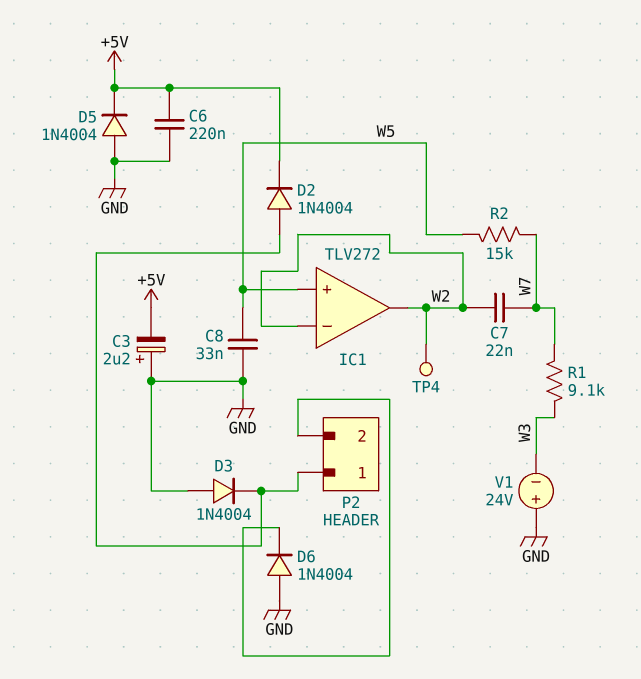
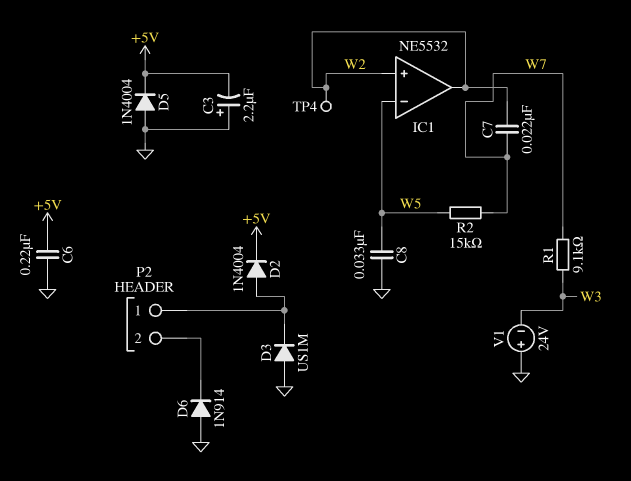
D3: diode 1N4004 (A GND, K P2/1) -> diode US1M (A GND, K P2/1)
D6: diode 1N4004 (A GND, K P2/2) -> diode 1N914 (A GND, K P2/2)
IC1: TLV272 -> NE5532
IC1 pin in+: W5 -> W2
IC1 pin in-: W2 -> W5

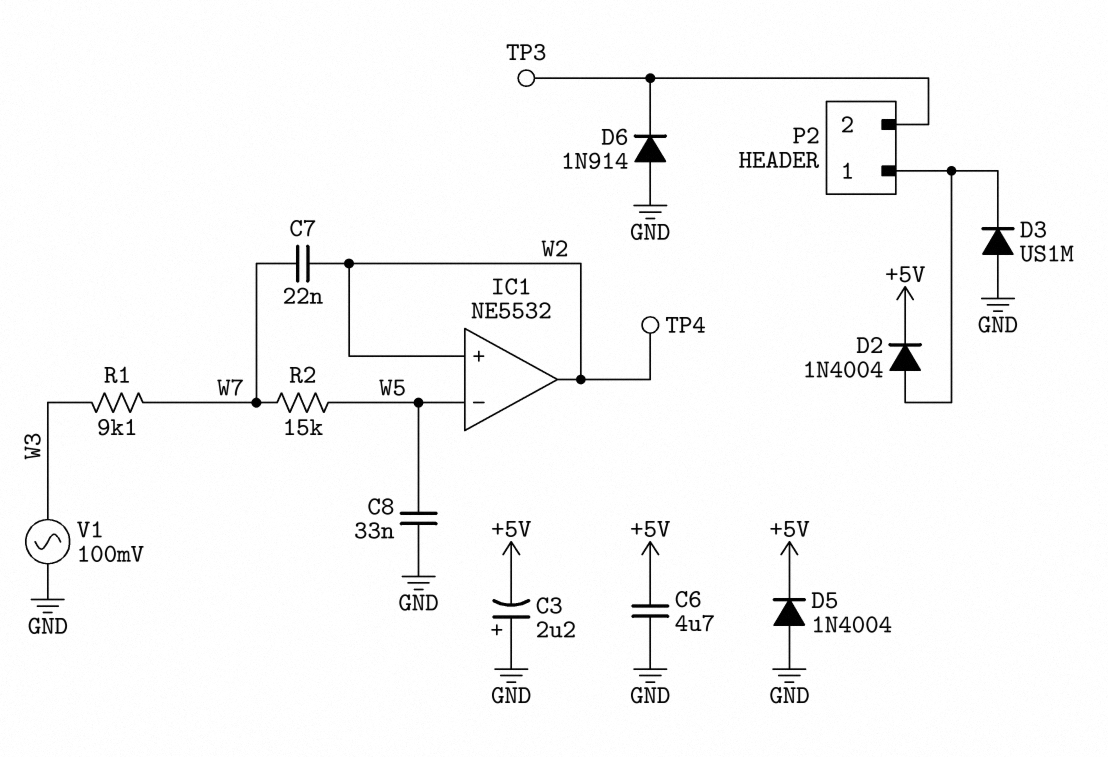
C6: 220nF (+5V, GND) -> 4.7uF (+5V, GND)
TP3: none -> test point (P2/2)
V1: 24V (plus GND, minus W3) -> AC 100mV (GND, W3)

